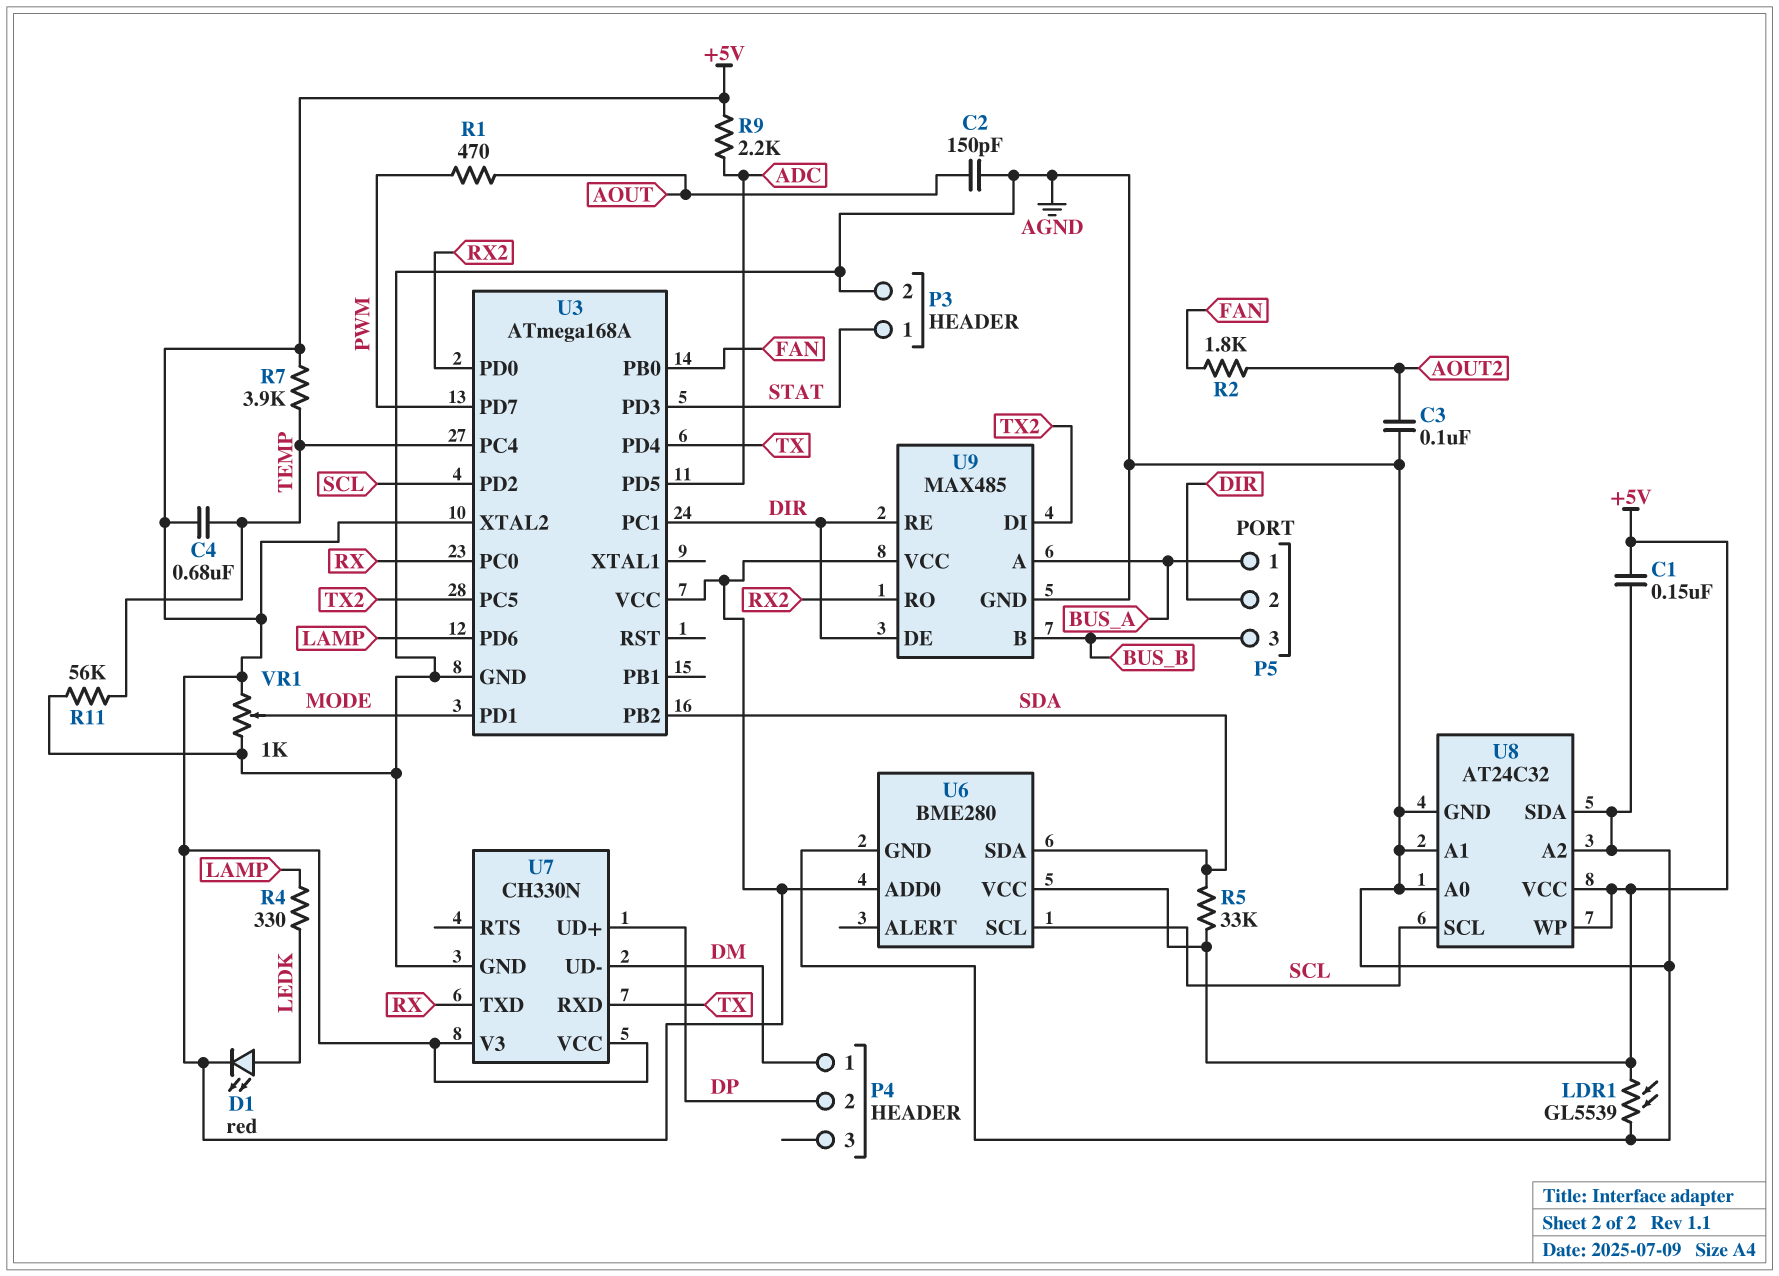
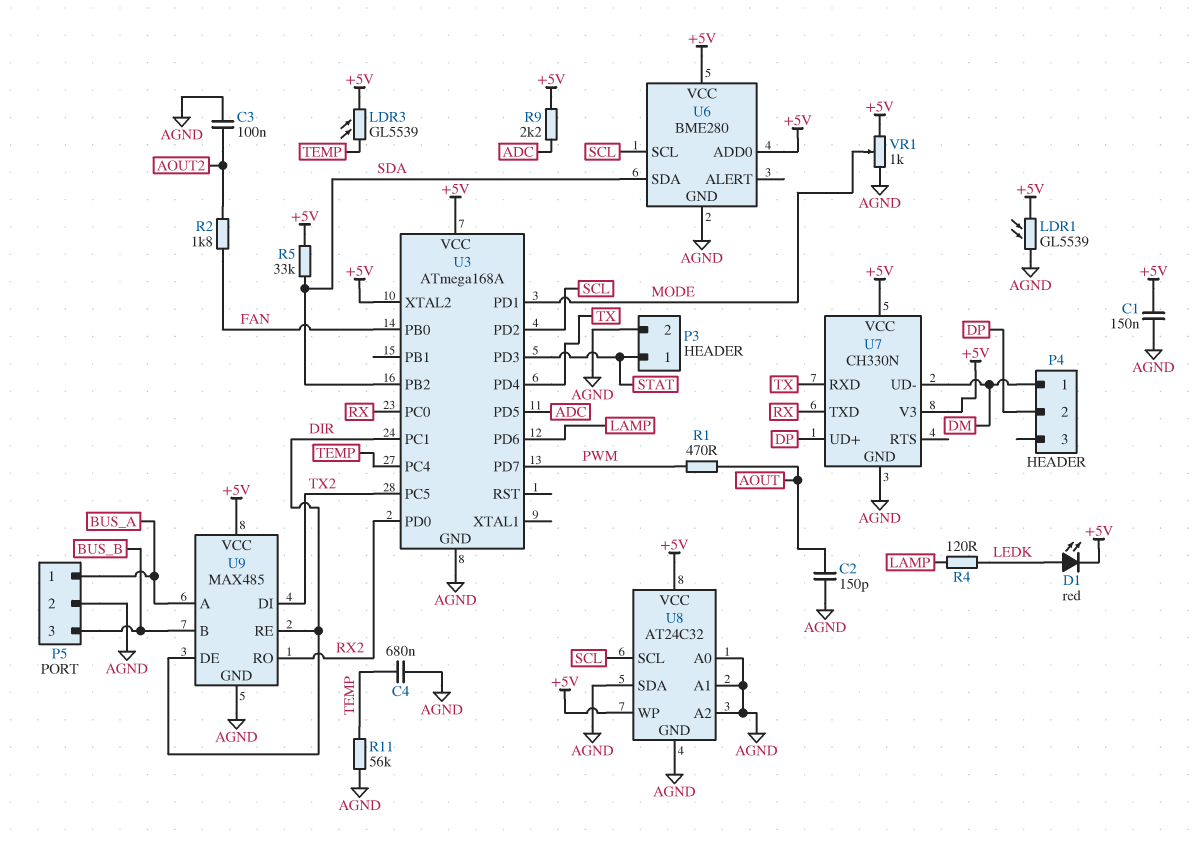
C4: 680nF (+5V, TEMP) -> 680nF (AGND, TEMP)
LDR3: none -> GL5539 (+5V, TEMP)
P5 pin 2: DIR -> AGND
R4: 330 (LAMP, LEDK) -> 120 (LAMP, LEDK)
R7: 3.9k (+5V, TEMP) -> none

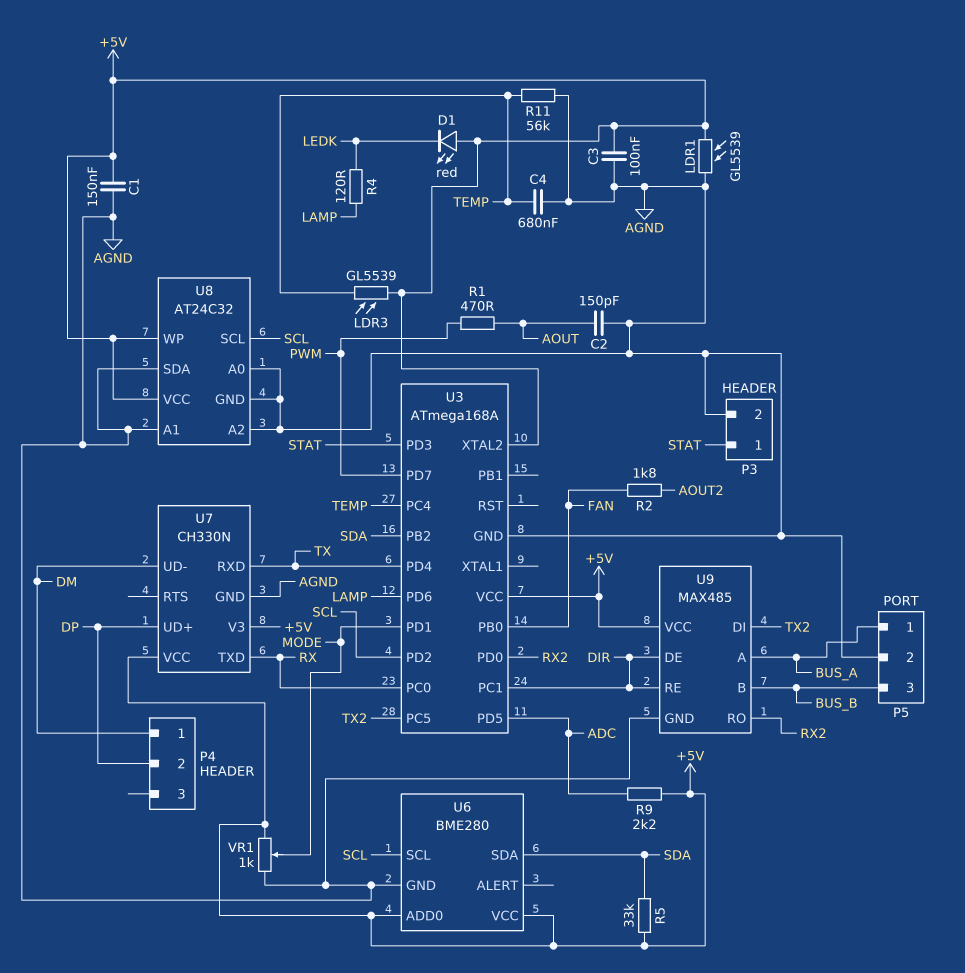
C3: 100nF (AGND, AOUT2) -> 100nF (+5V, AGND)
D1: LED red (A LEDK, K +5V) -> LED red (A +5V, K LEDK)

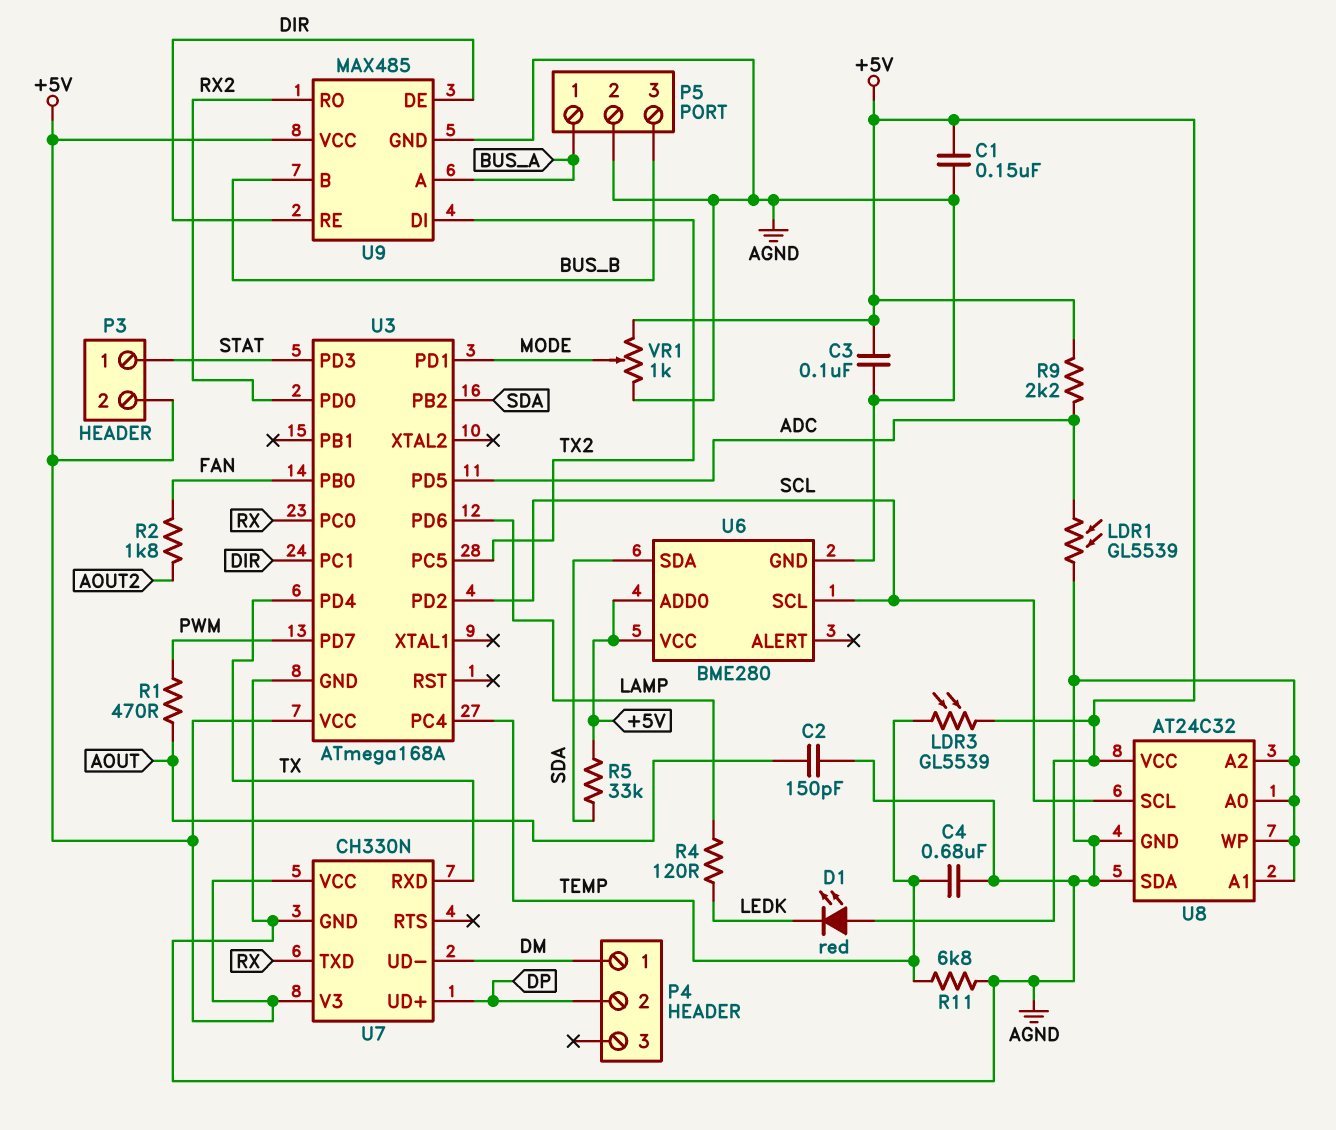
LDR1: GL5539 (+5V, AGND) -> GL5539 (ADC, AGND)
P3 pin 2: AGND -> +5V
R11: 56k (AGND, TEMP) -> 6.8k (AGND, TEMP)
U3 pin XTAL2: +5V -> none
U8 pin WP: +5V -> AGND

